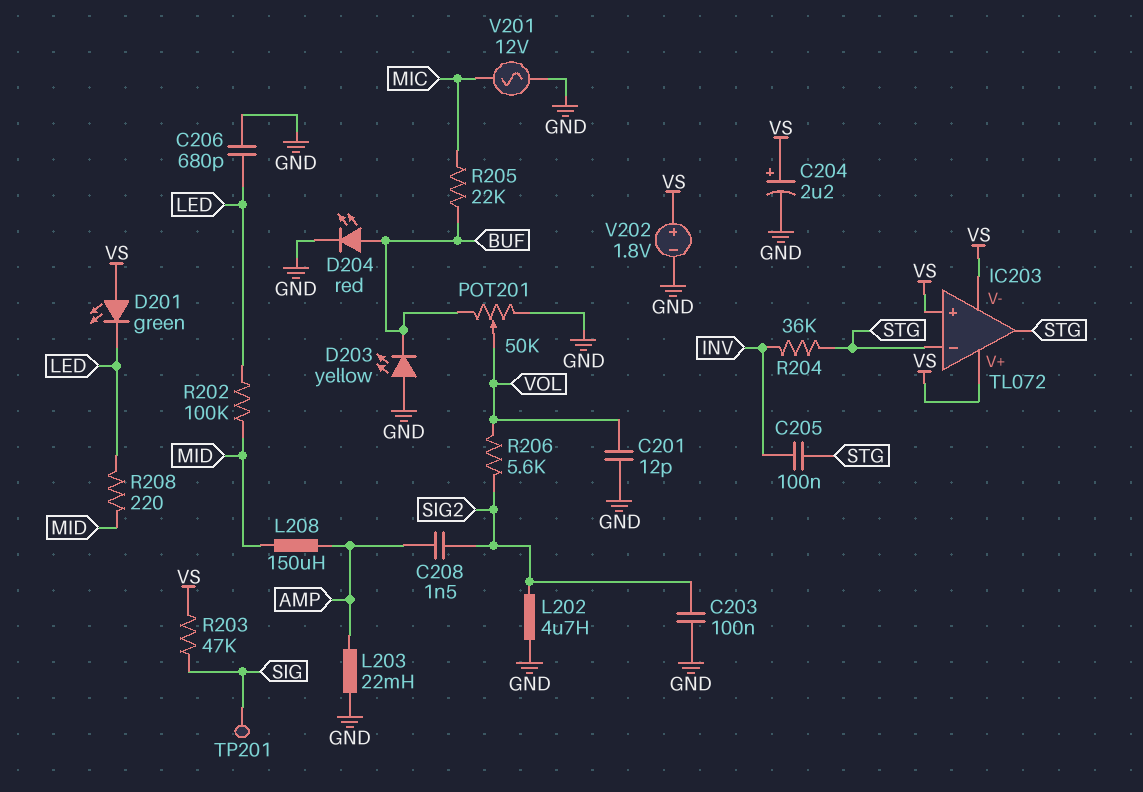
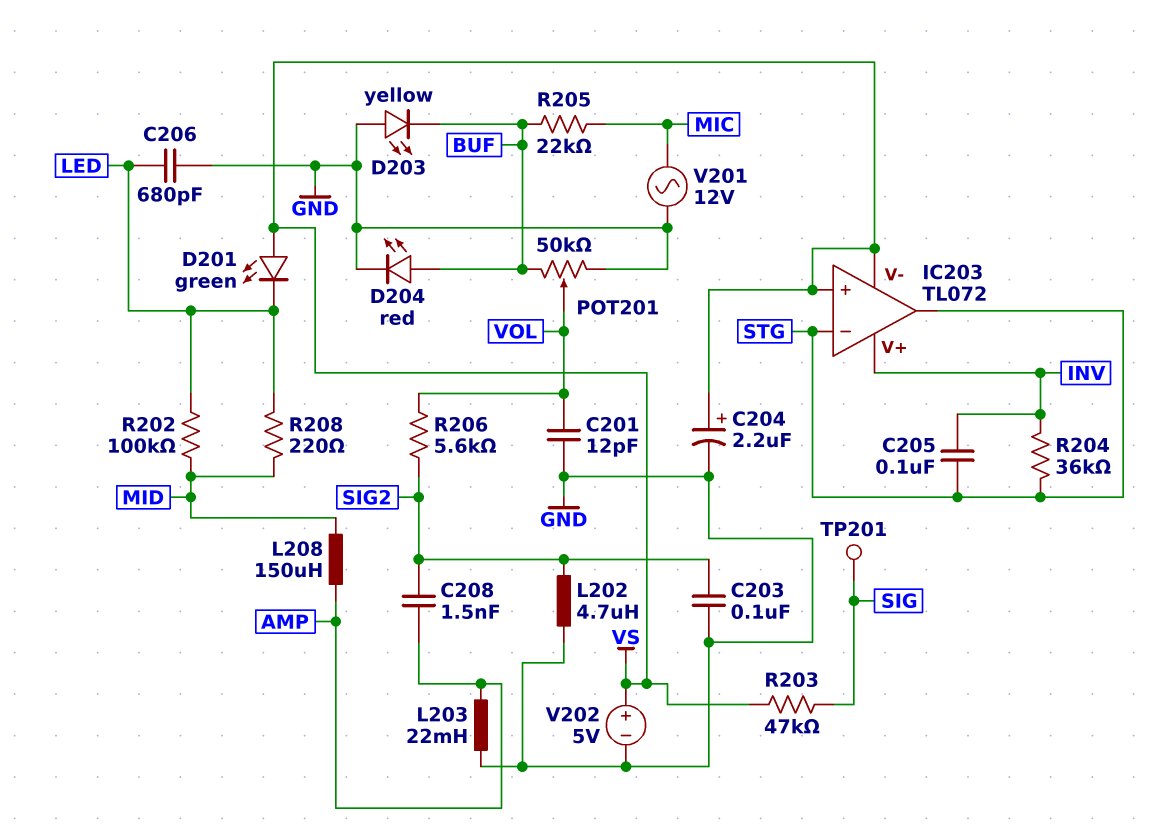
IC203 pin V+: VS -> INV
V202: 1.8V (plus VS, minus GND) -> 5V (plus VS, minus GND)

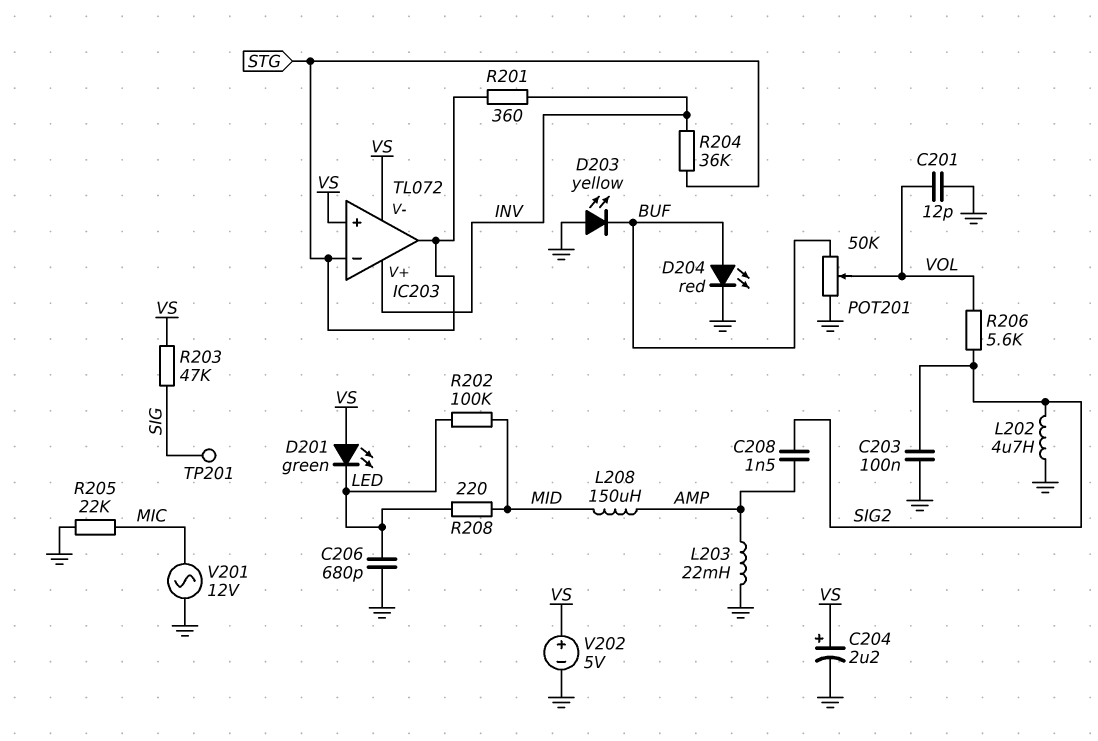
C205: 100nF (INV, STG) -> none
R201: none -> 360 (INV, STG)
R205: 22k (BUF, MIC) -> 22k (GND, MIC)

